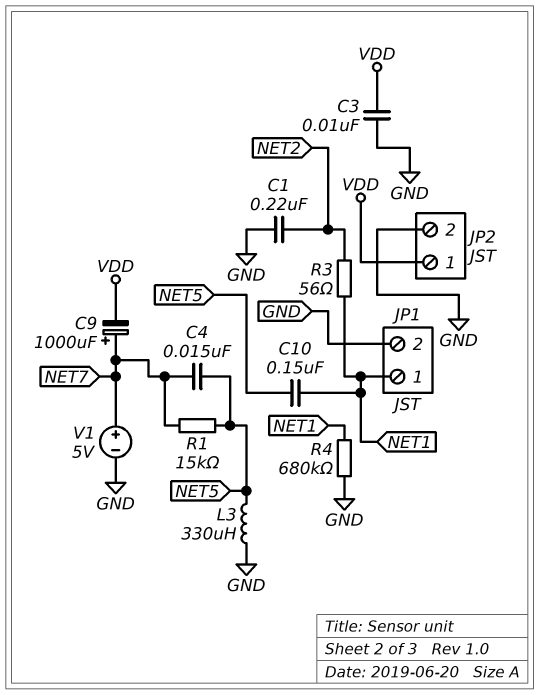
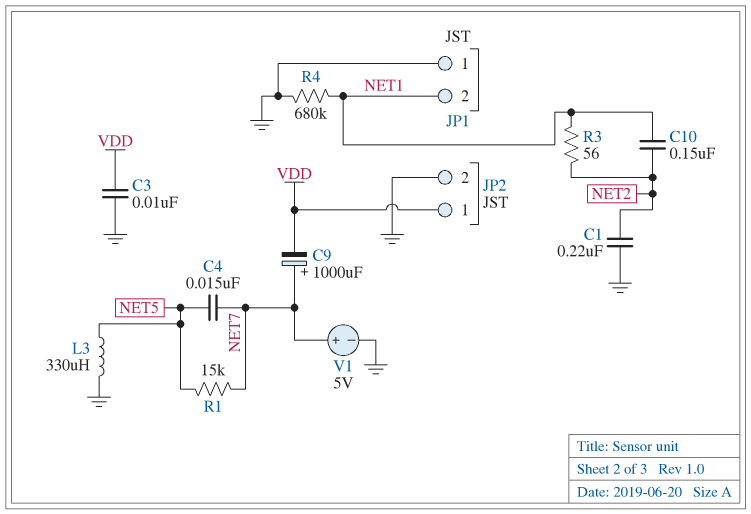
C10: 150nF (NET1, NET5) -> 150nF (NET1, NET2)
JP1 pin 1: NET1 -> GND
JP1 pin 2: GND -> NET1

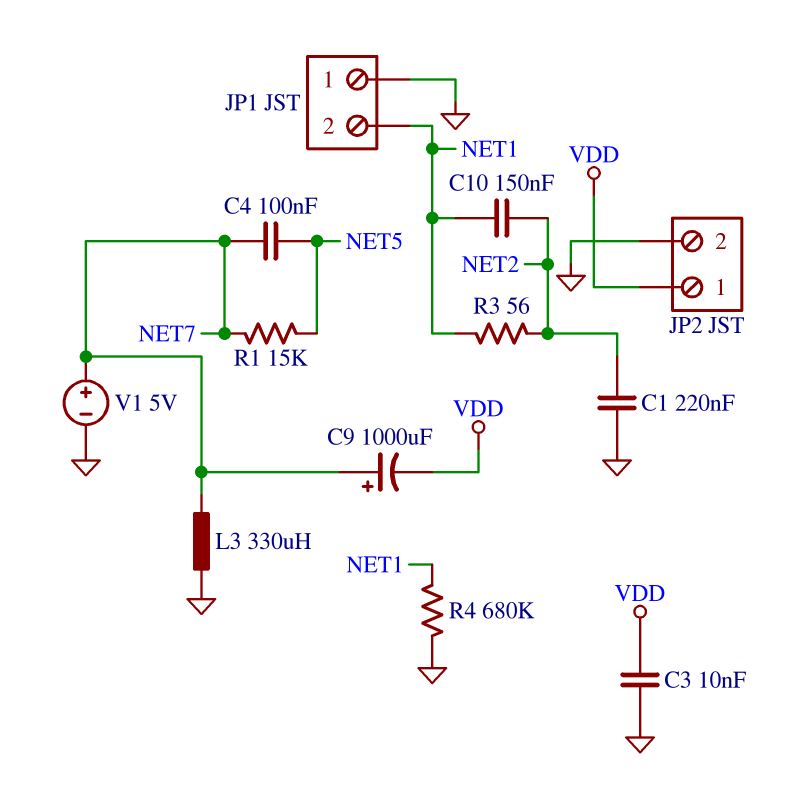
C4: 15nF (NET5, NET7) -> 100nF (NET5, NET7)
L3: 330uH (GND, NET5) -> 330uH (GND, NET7)

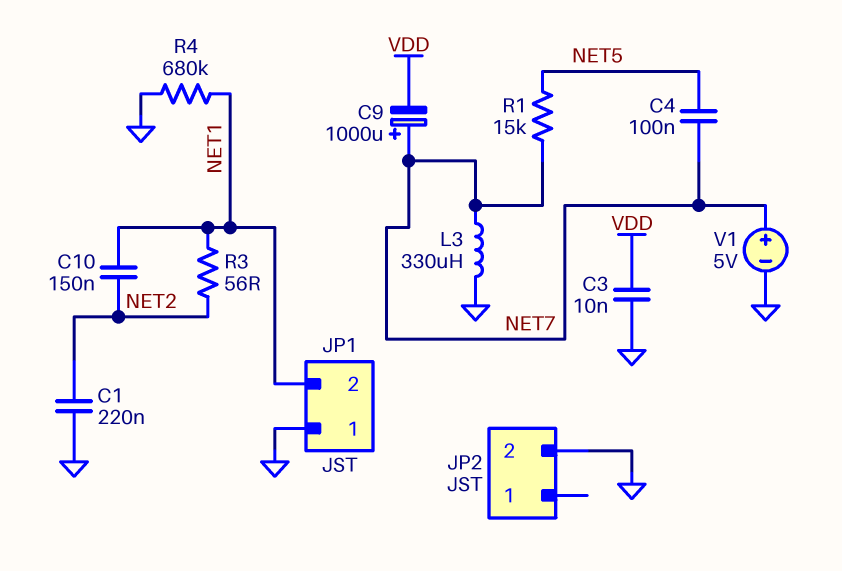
JP2 pin 1: VDD -> none

